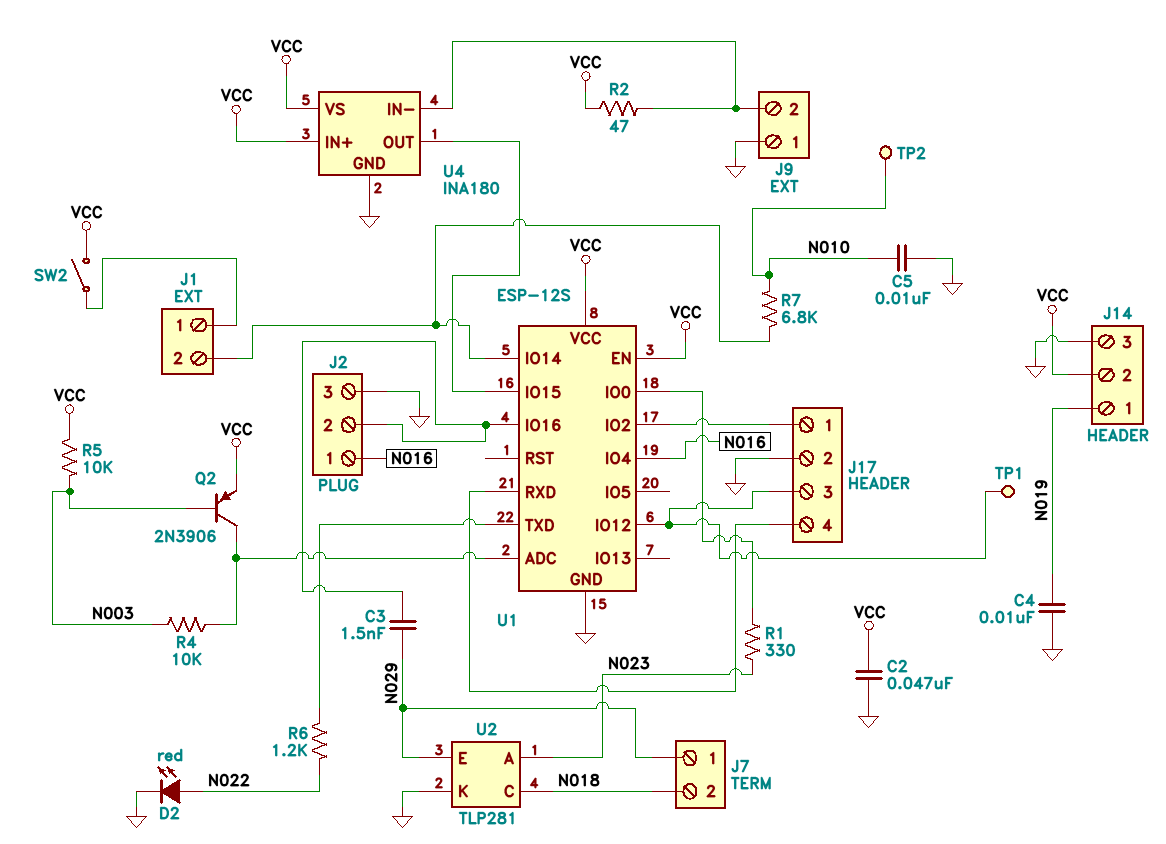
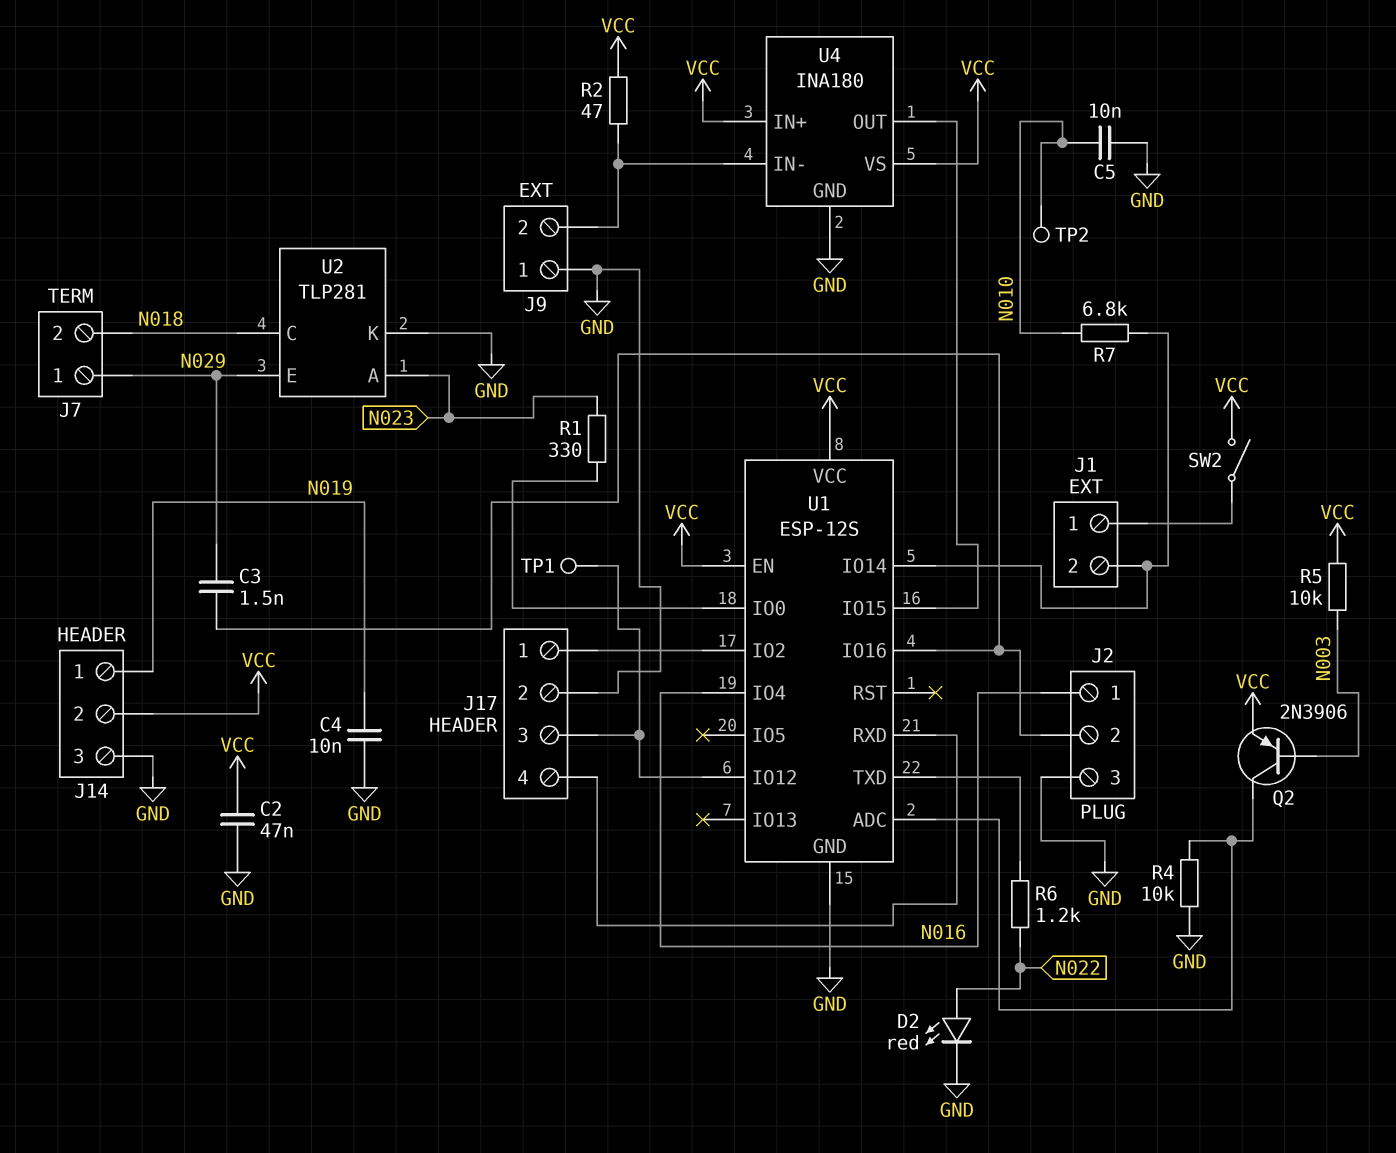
R4: 10k (N003, U1/ADC) -> 10k (GND, U1/ADC)

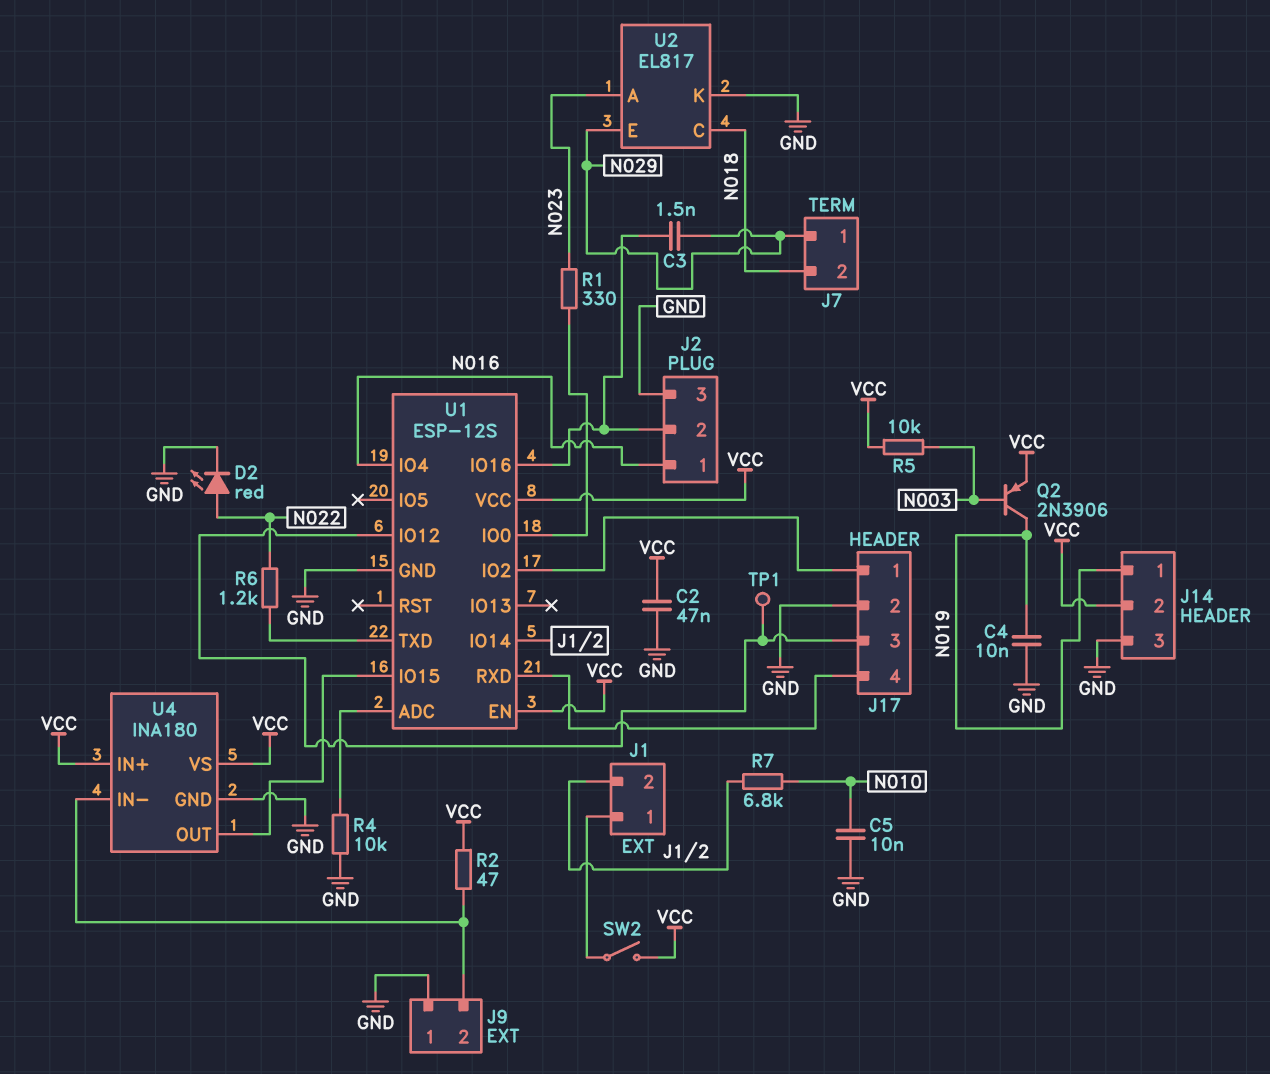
Q2: PNP 2N3906 (B N003, C U1/ADC, E VCC) -> PNP 2N3906 (B N003, C N019, E VCC)
TP2: test point (N010) -> none
U2: TLP281 -> EL817

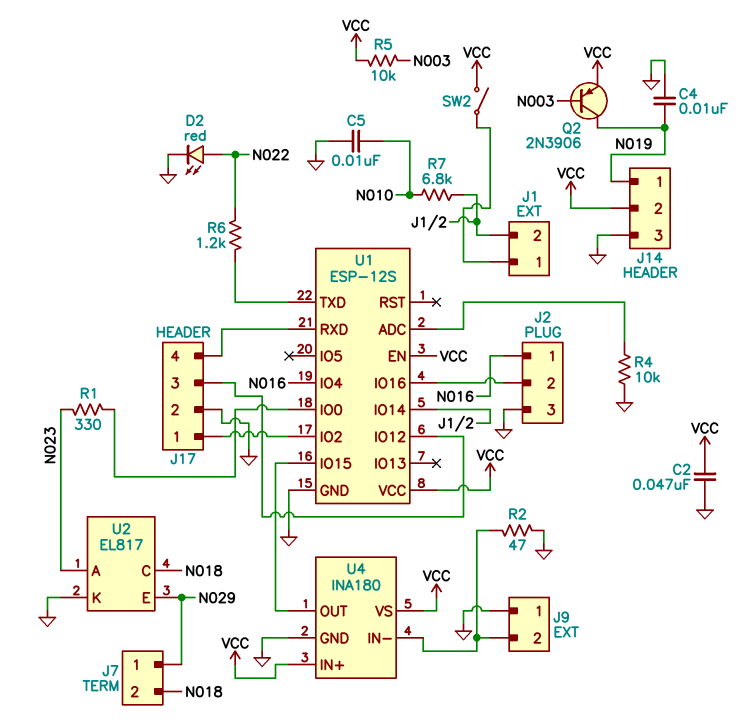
C3: 1.5nF (J2/2, N029) -> none
R2: 47 (J9/2, VCC) -> 47 (GND, J9/2)
TP1: test point (J17/3) -> none

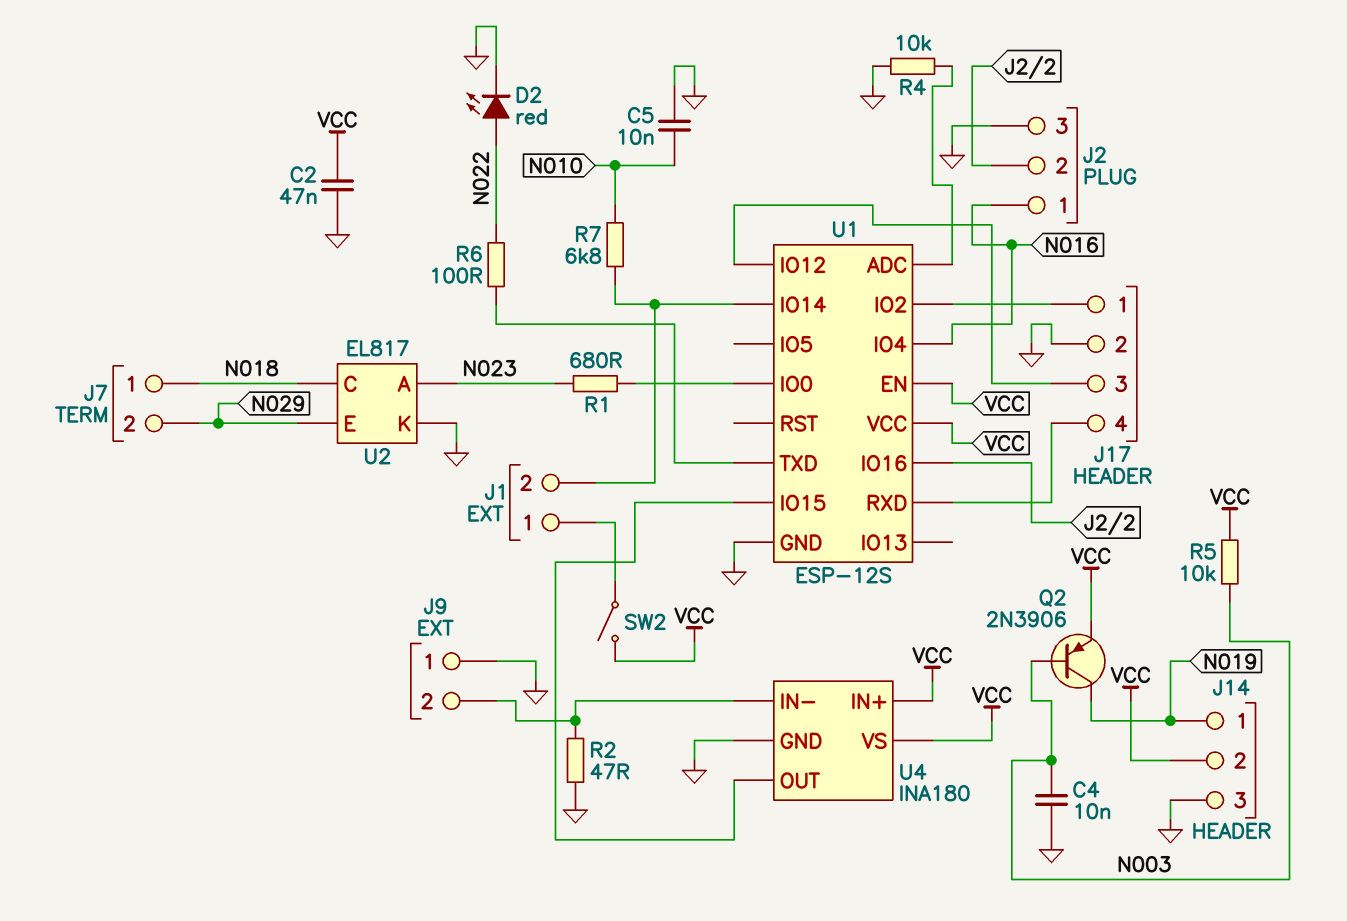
C4: 10nF (GND, N019) -> 10nF (GND, N003)
J7 pin 1: N029 -> N018
J7 pin 2: N018 -> N029
R1: 330 (N023, U1/IO0) -> 680 (N023, U1/IO0)
R6: 1.2k (N022, U1/TXD) -> 100 (N022, U1/TXD)

